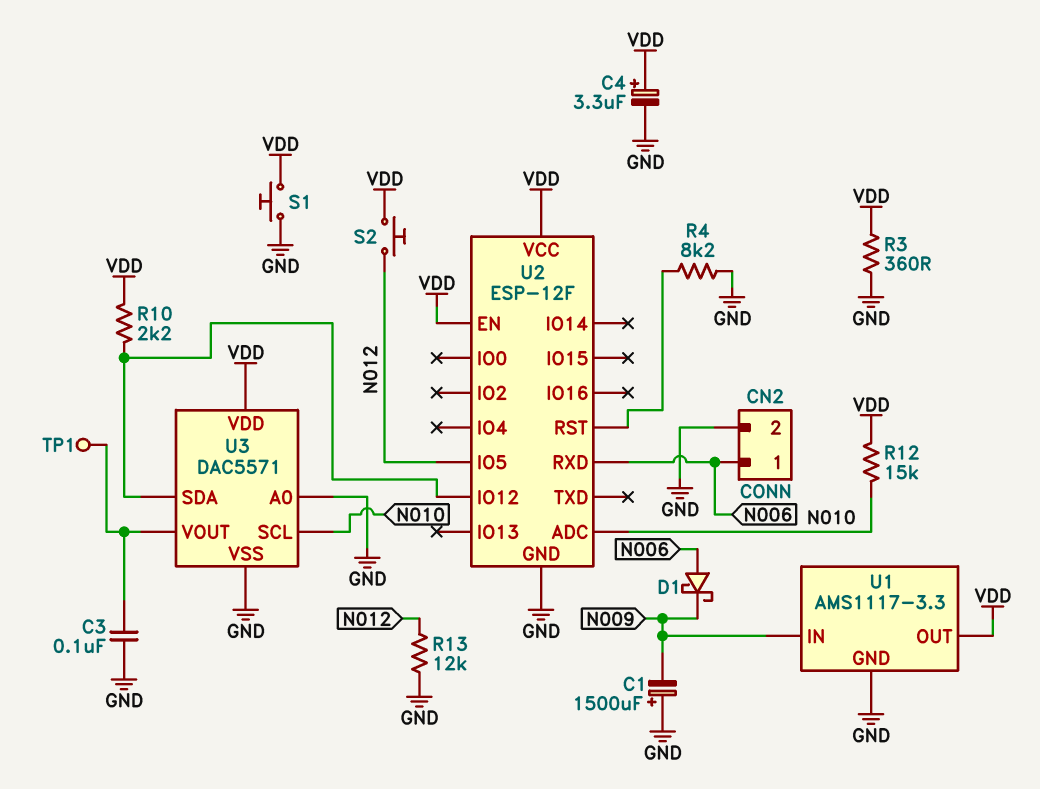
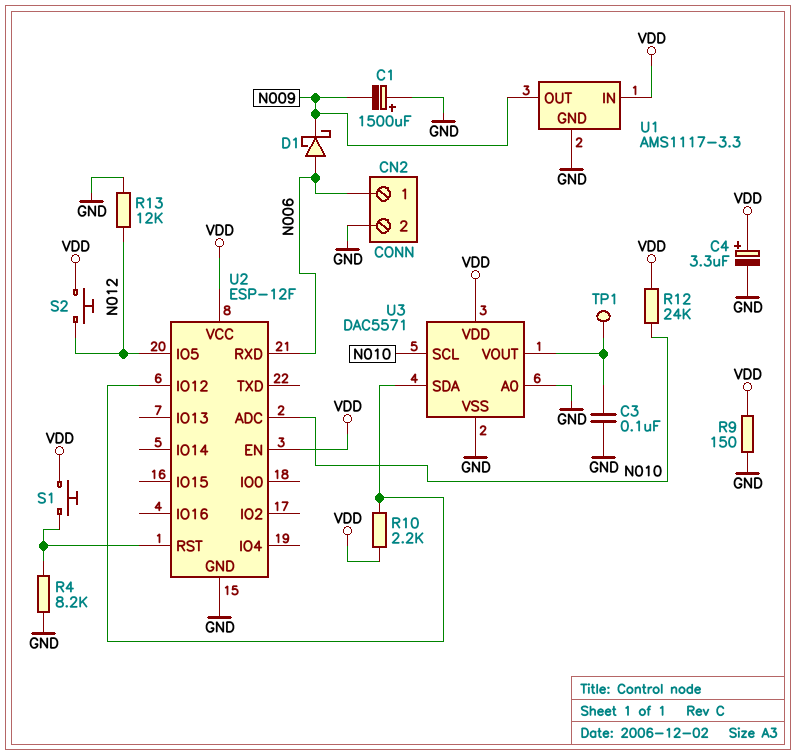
R3: 360 (GND, VDD) -> none
R9: none -> 150 (GND, VDD)
R12: 15k (N010, VDD) -> 24k (N010, VDD)
S1: button (GND, VDD) -> button (U2/RST, VDD)
U1 pin IN: N009 -> VDD
U1 pin OUT: VDD -> N009

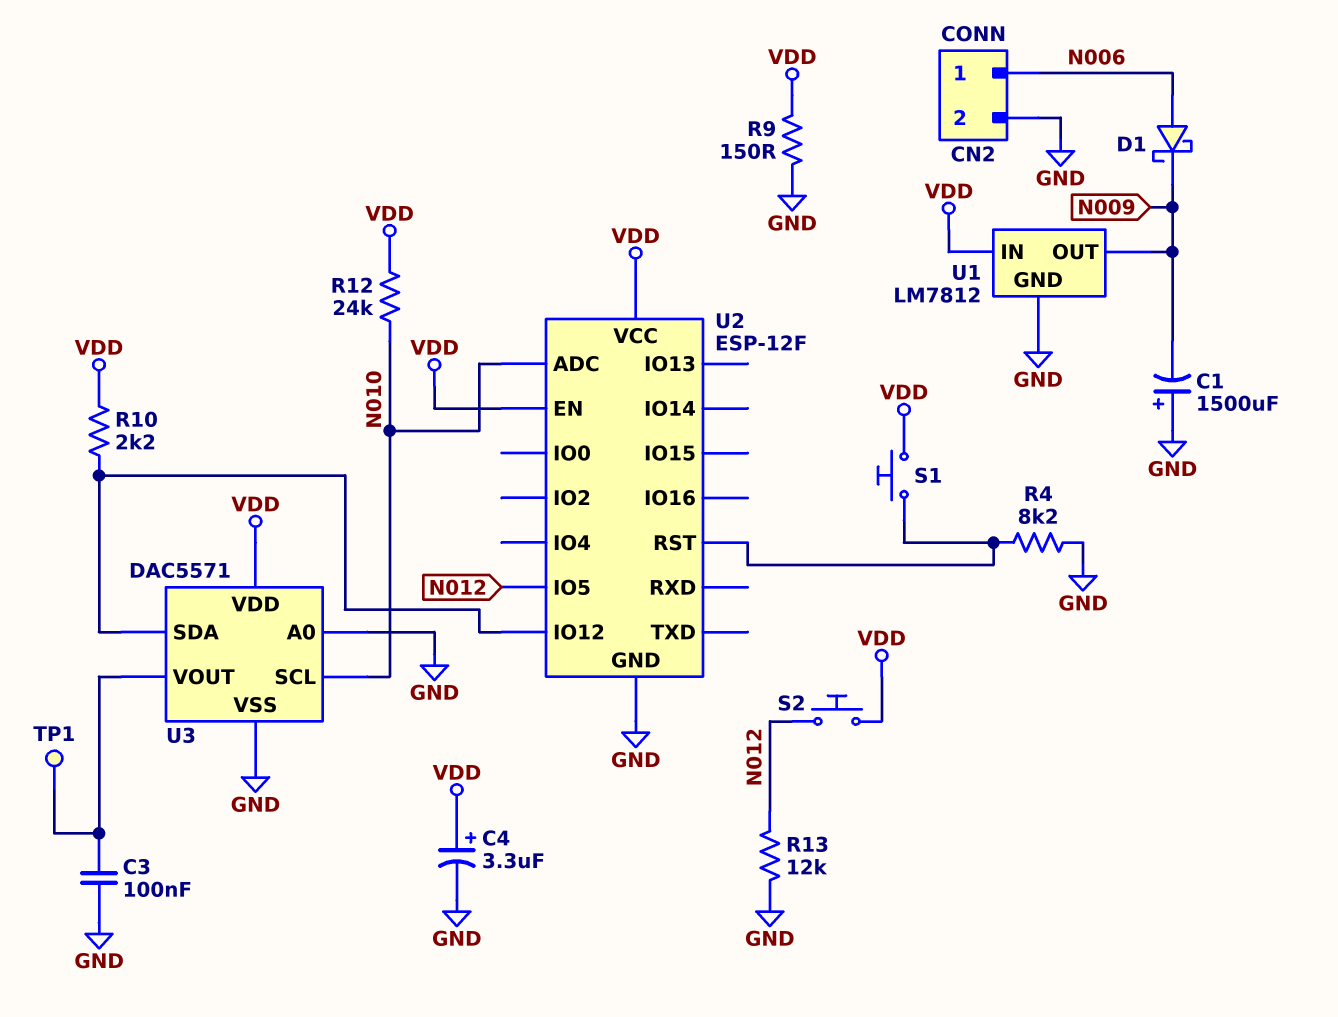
U1: AMS1117-3.3 -> LM7812
U2 pin RXD: N006 -> none

